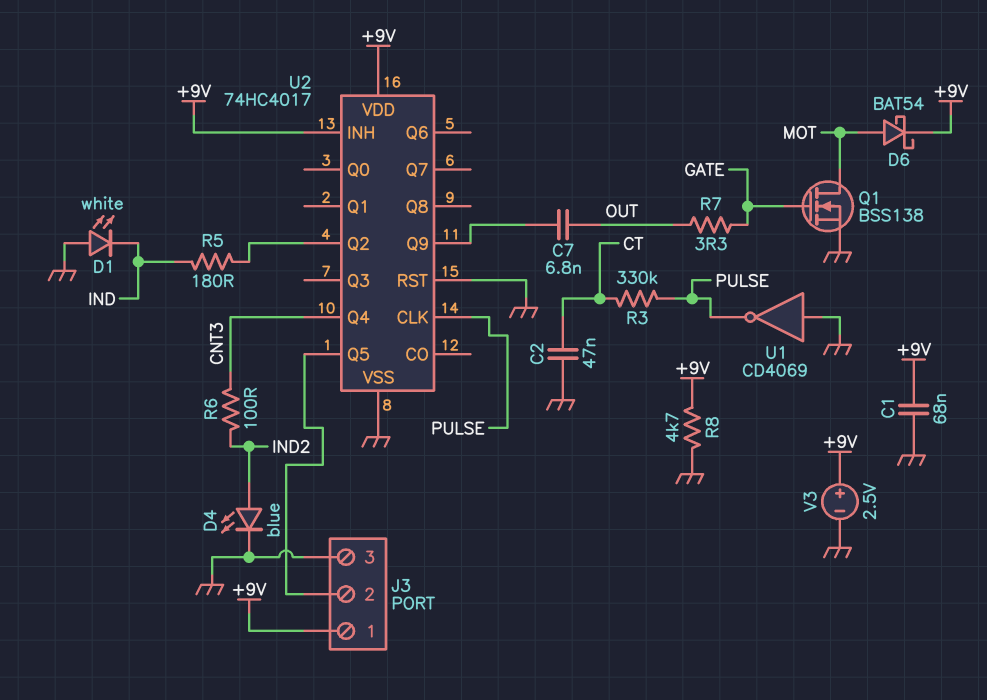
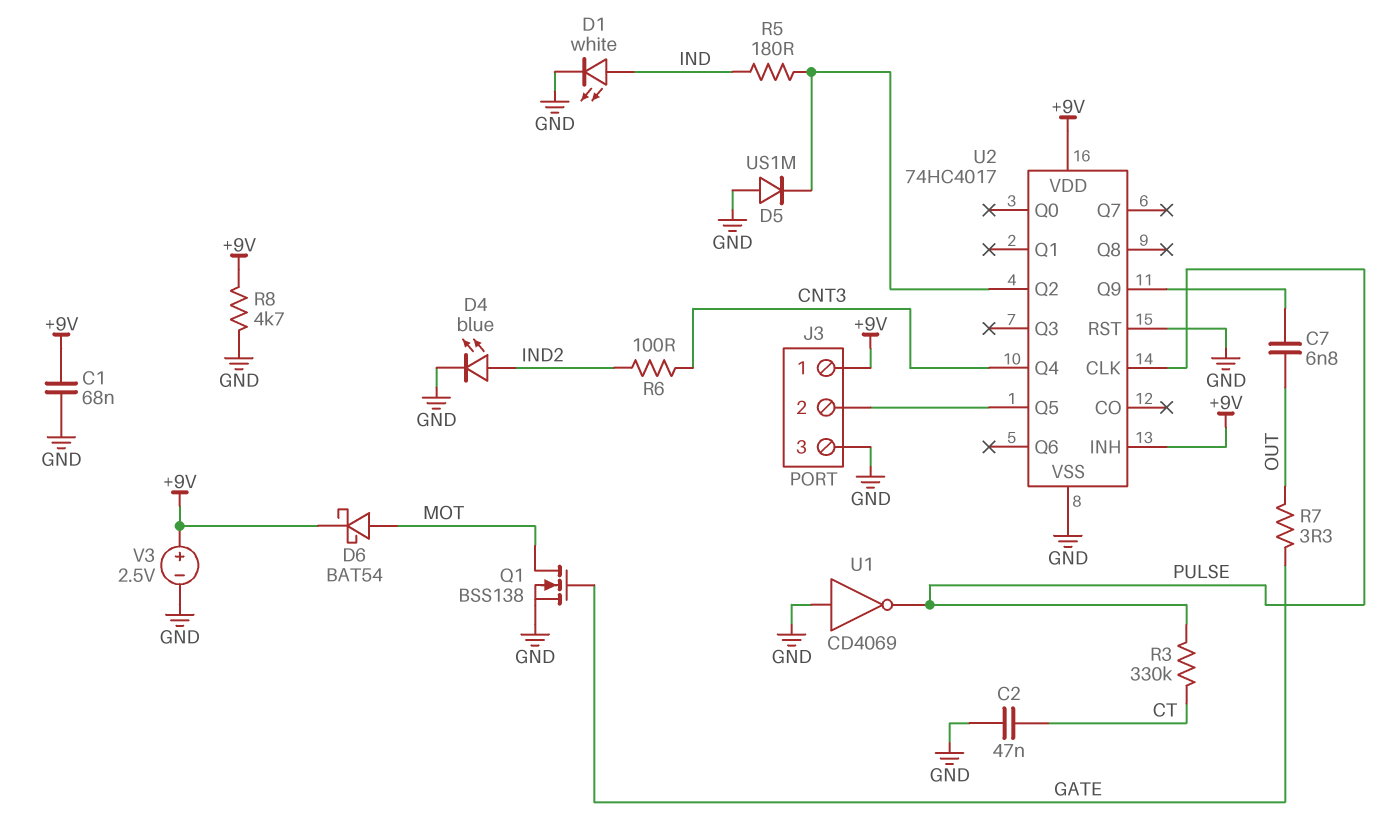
D1: LED white (A GND, K IND) -> LED white (A IND, K GND)
D5: none -> diode US1M (A GND, K U2/Q2)

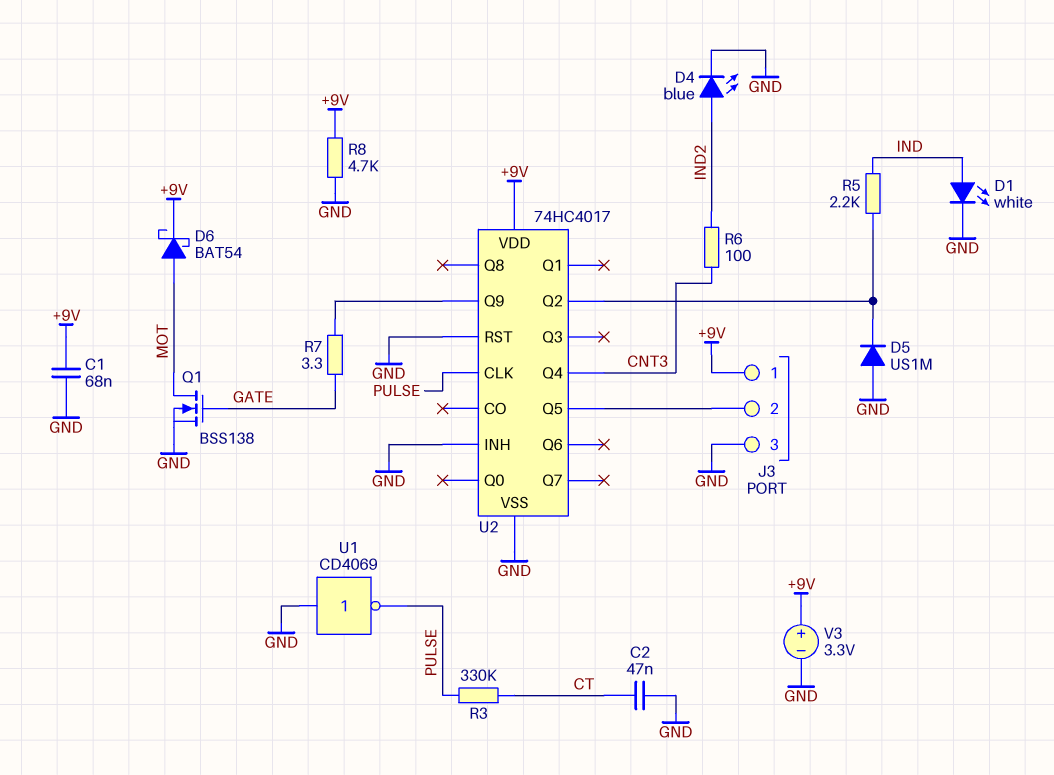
C7: 6.8nF (OUT, U2/Q9) -> none
R5: 180 (IND, U2/Q2) -> 2.2k (IND, U2/Q2)
R7: 3.3 (GATE, OUT) -> 3.3 (GATE, U2/Q9)
U2 pin INH: +9V -> GND
V3: 2.5V (plus +9V, minus GND) -> 3.3V (plus +9V, minus GND)

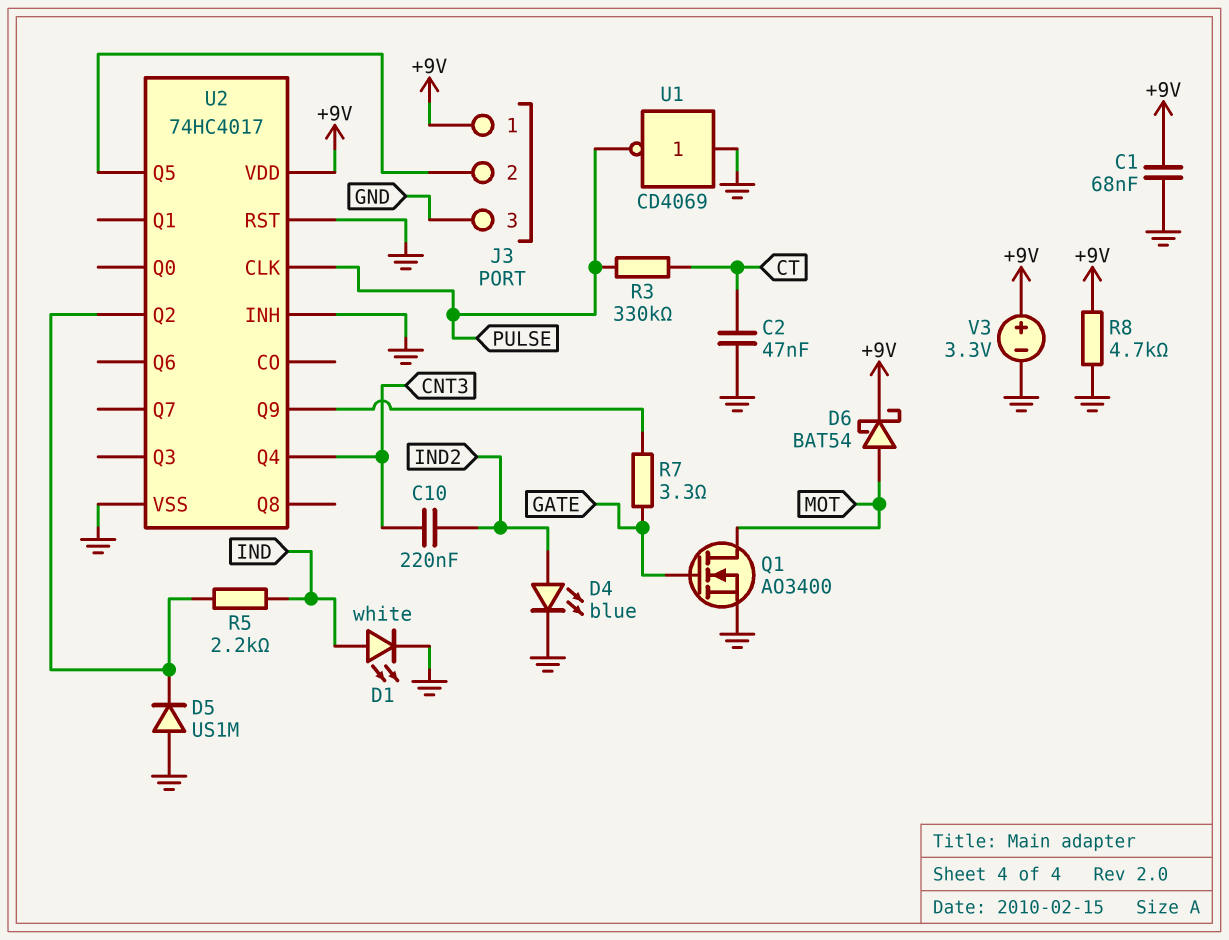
C10: none -> 220nF (CNT3, IND2)
Q1: NMOS BSS138 (G GATE, D MOT, S GND) -> NMOS AO3400 (G GATE, D MOT, S GND)
R6: 100 (CNT3, IND2) -> none

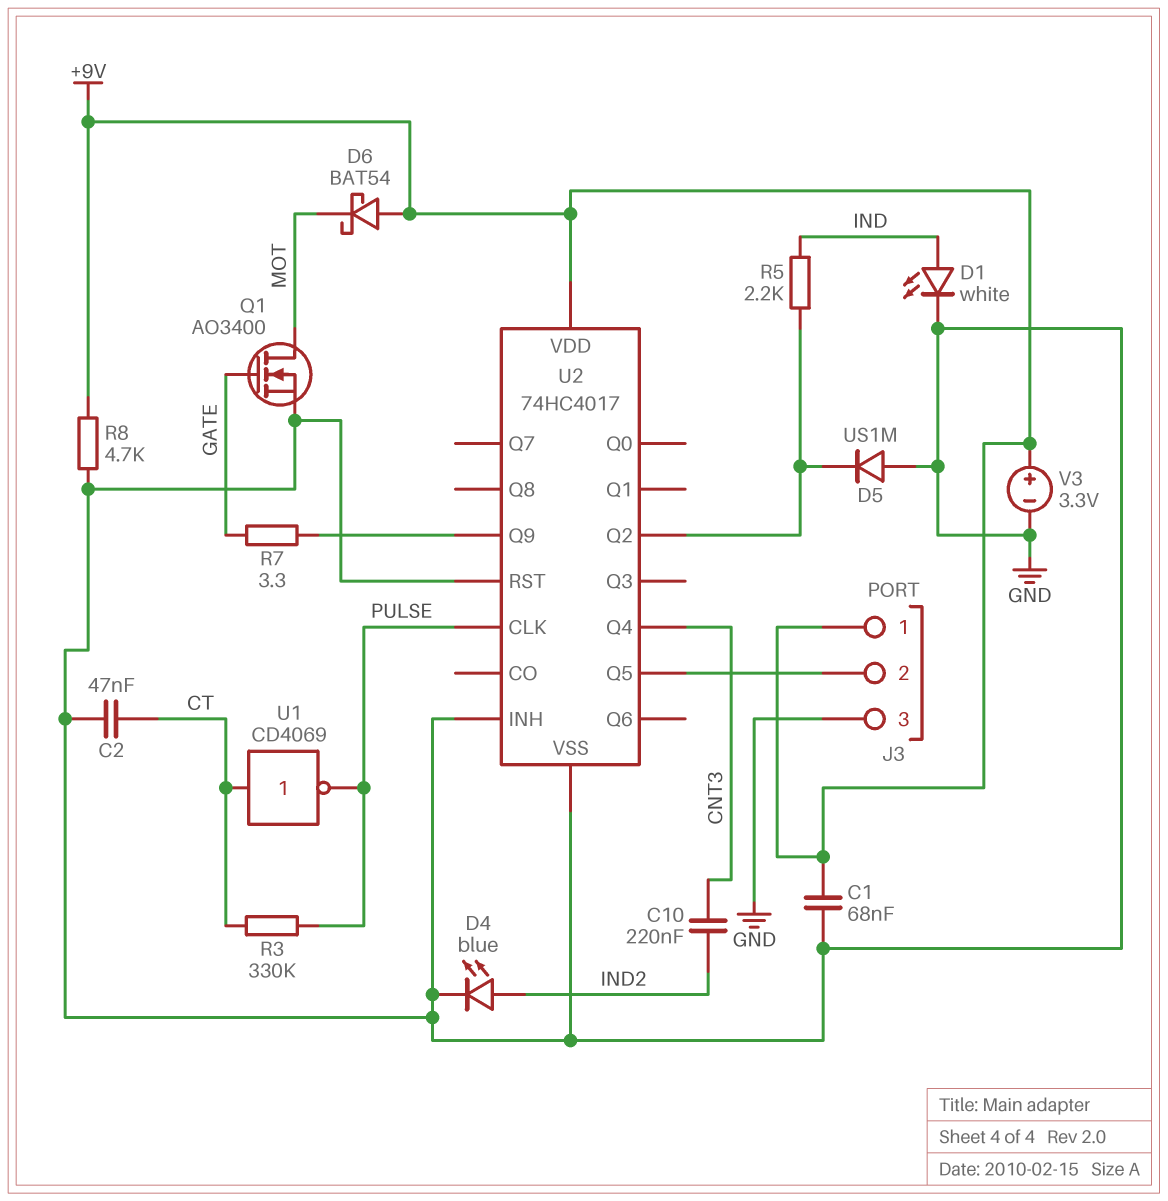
D6: schottky BAT54 (A MOT, K +9V) -> schottky BAT54 (A +9V, K MOT)
U1: NOT CD4069 (in GND, out PULSE) -> NOT CD4069 (in CT, out PULSE)

